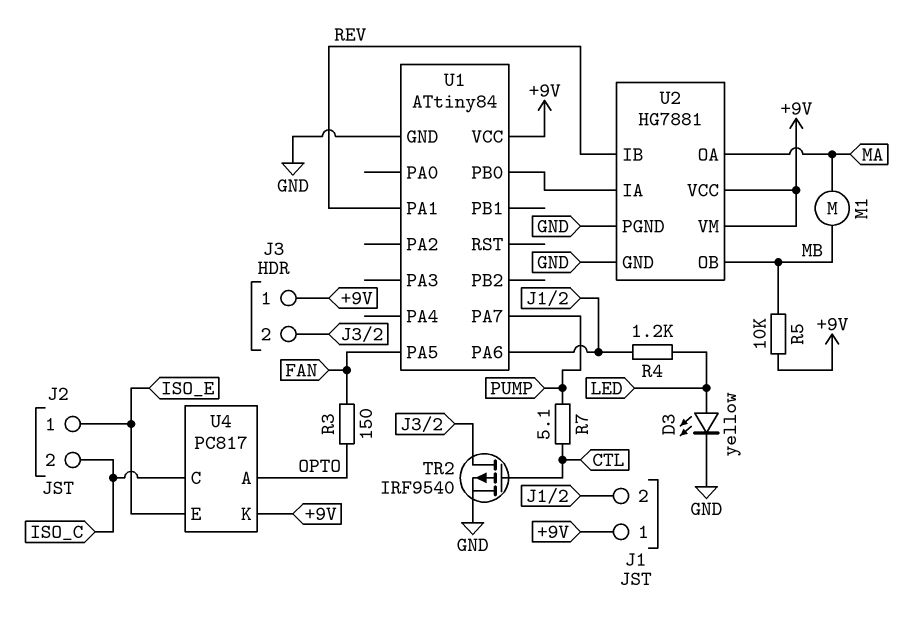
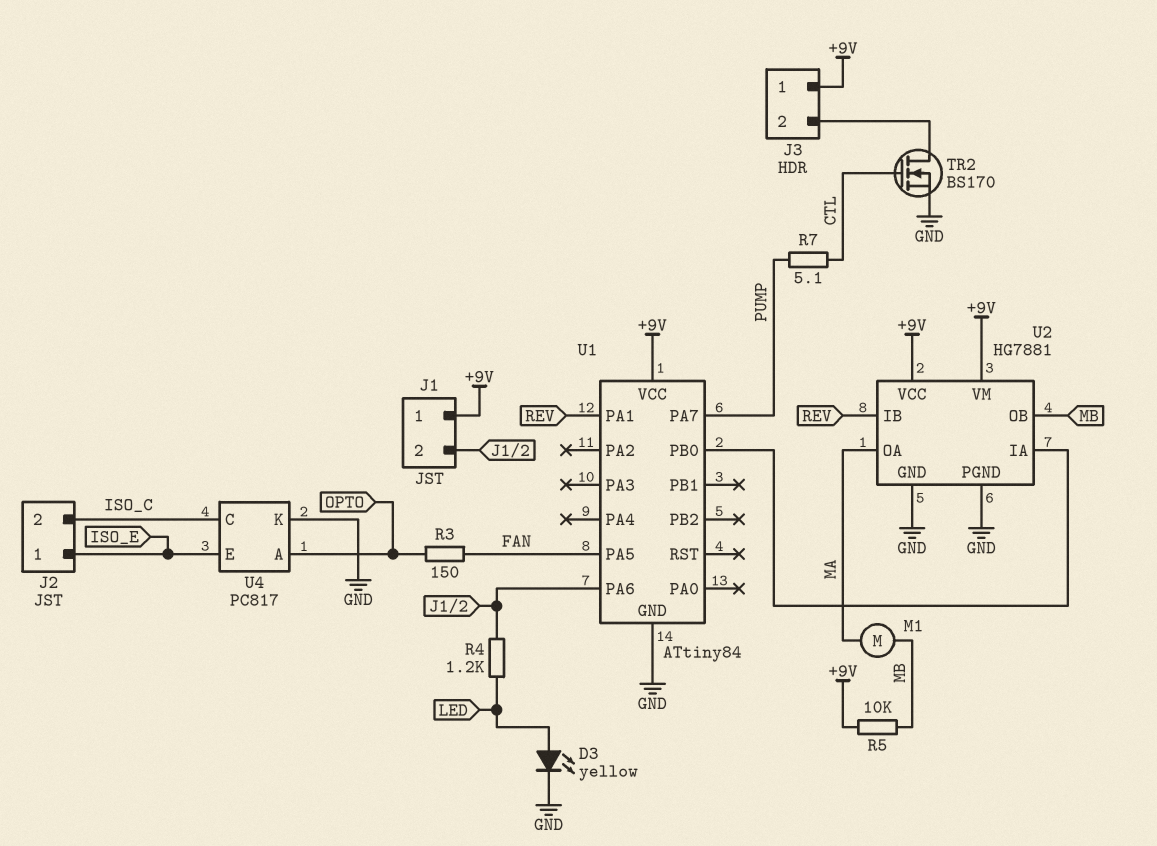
TR2: PMOS IRF9540 (G CTL, D J3/2, S GND) -> NMOS BS170 (G CTL, D J3/2, S GND)
U4 pin K: +9V -> GND

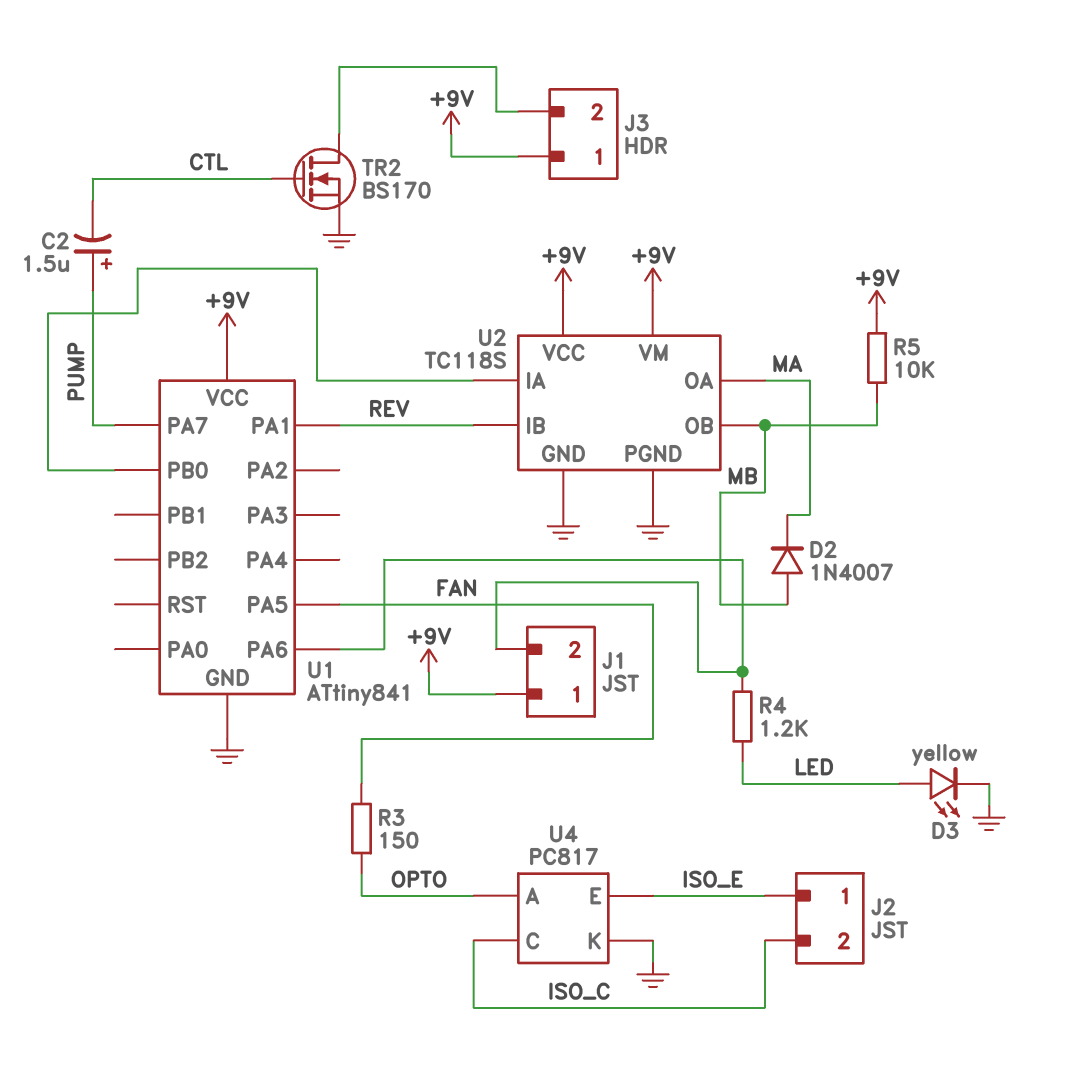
C2: none -> 1.5uF (plus PUMP, minus CTL)
D2: none -> diode 1N4007 (A MB, K MA)
M1: motor (MA, MB) -> none
R7: 5.1 (CTL, PUMP) -> none
U1: ATtiny84 -> ATtiny841
U2: HG7881 -> TC118S

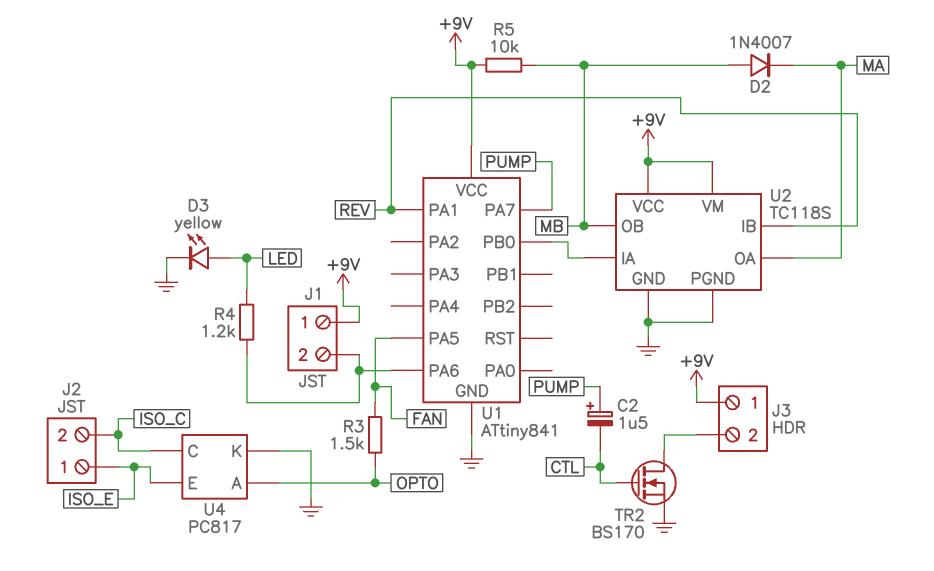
R3: 150 (FAN, OPTO) -> 1.5k (FAN, OPTO)

